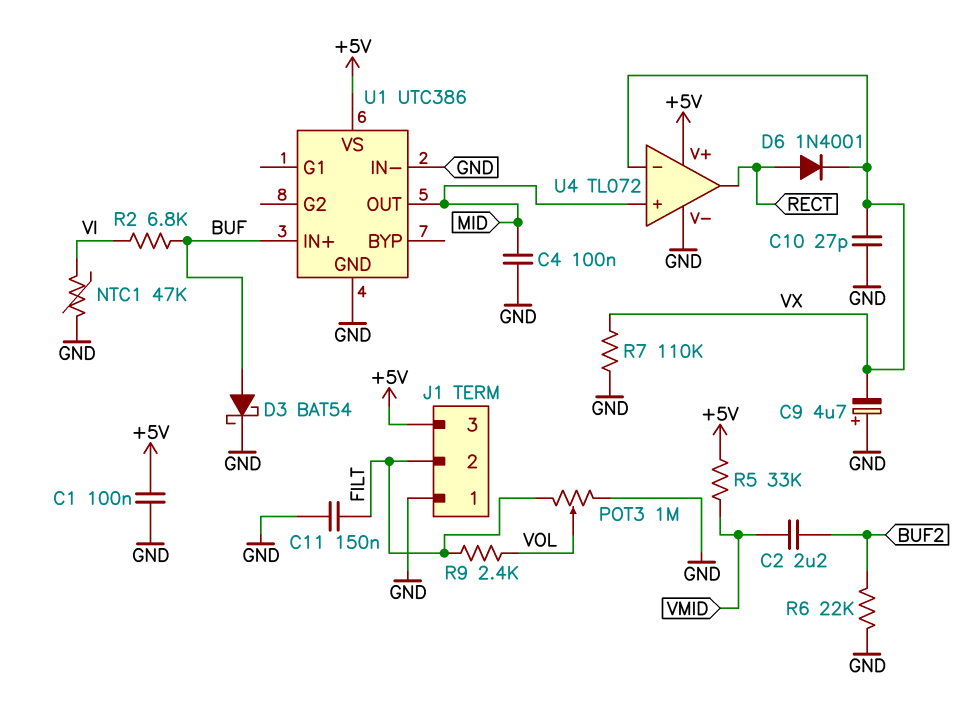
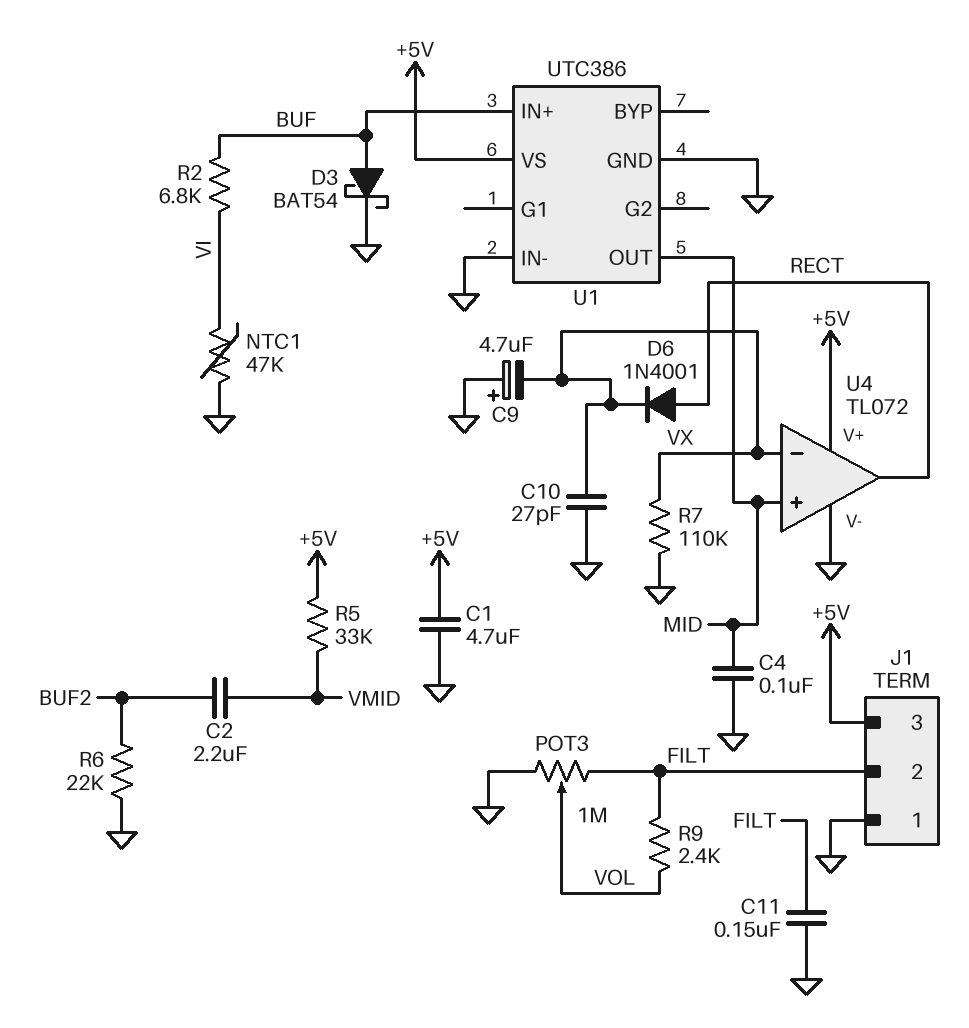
C1: 100nF (+5V, GND) -> 4.7uF (+5V, GND)

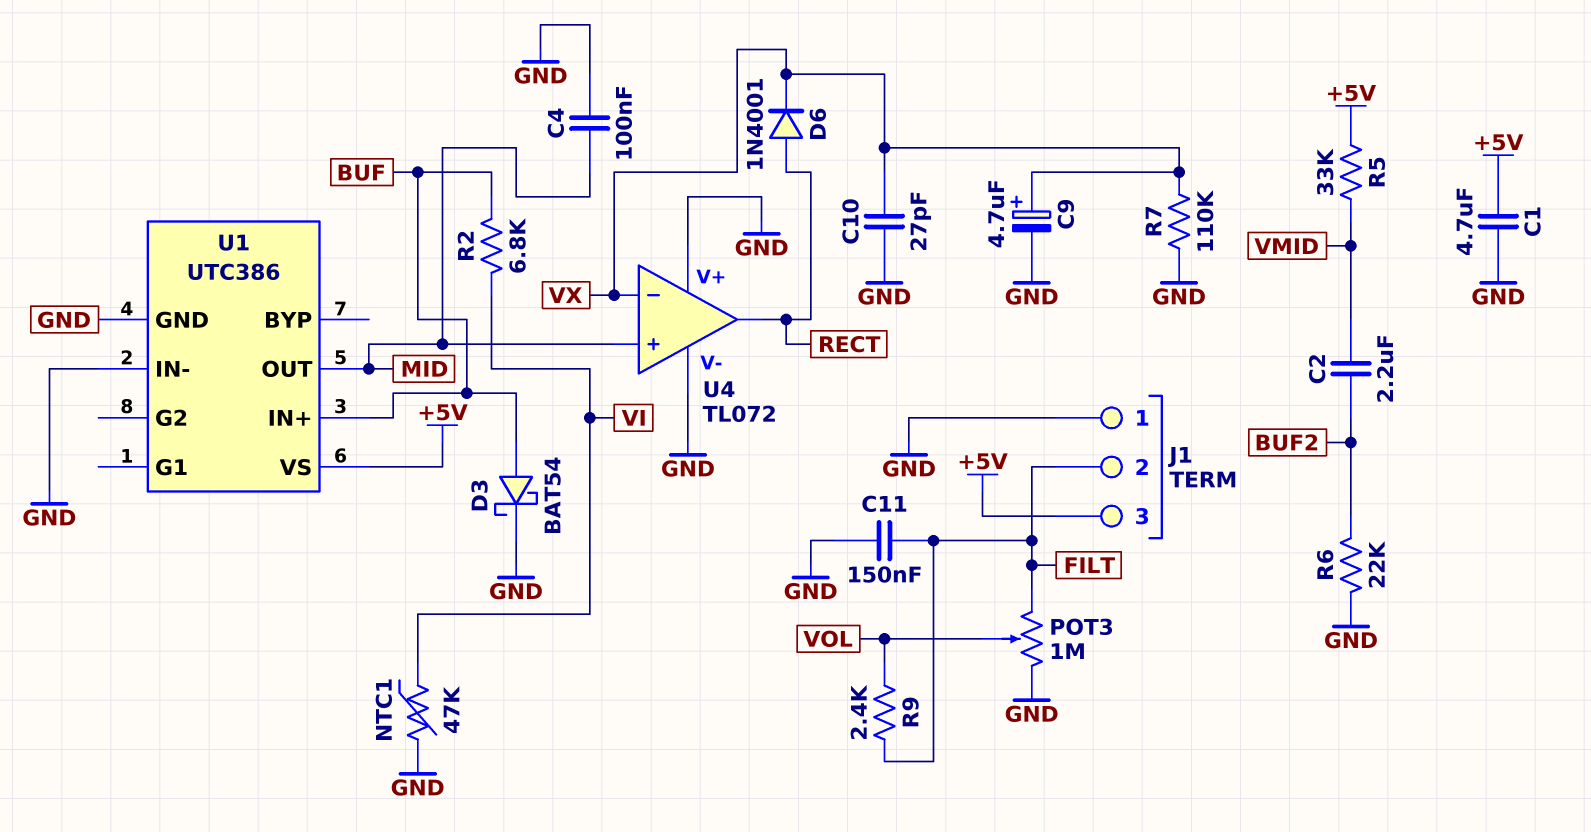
C9: 4.7uF (plus GND, minus VX) -> 4.7uF (plus VX, minus GND)
U4 pin V+: +5V -> GND

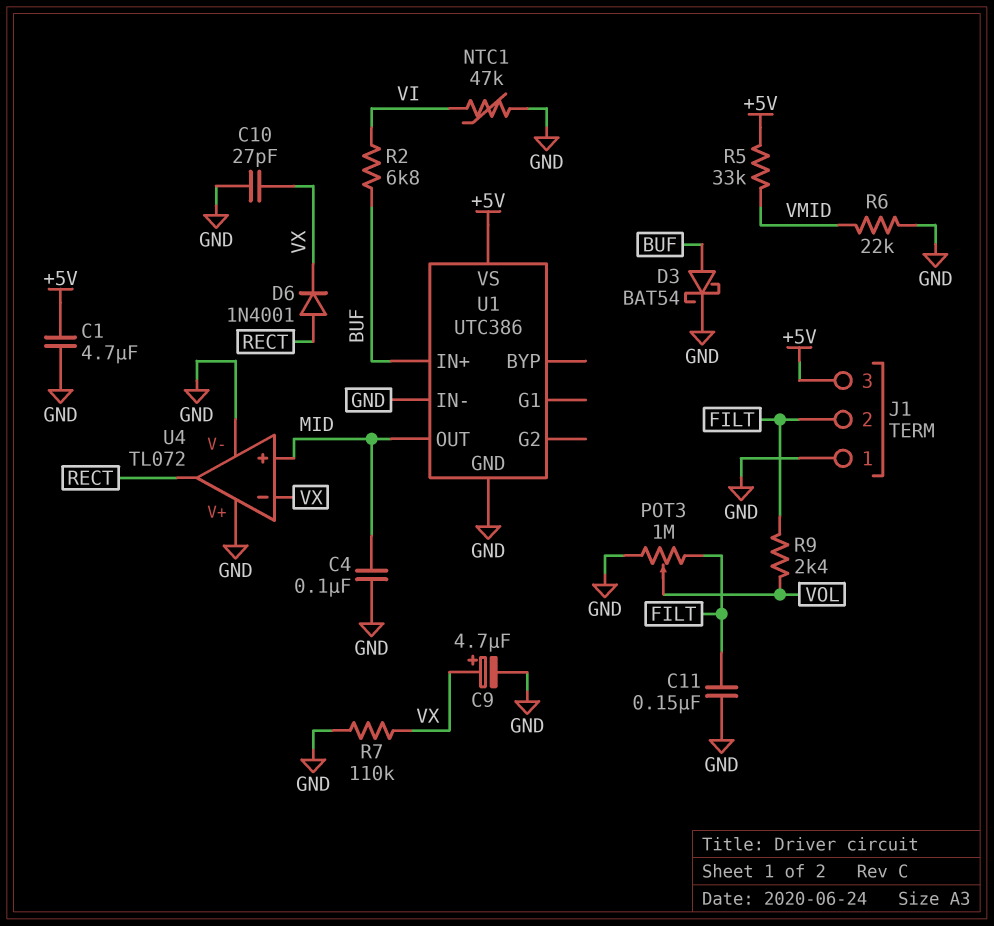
C2: 2.2uF (BUF2, VMID) -> none
R6: 22k (BUF2, GND) -> 22k (GND, VMID)

